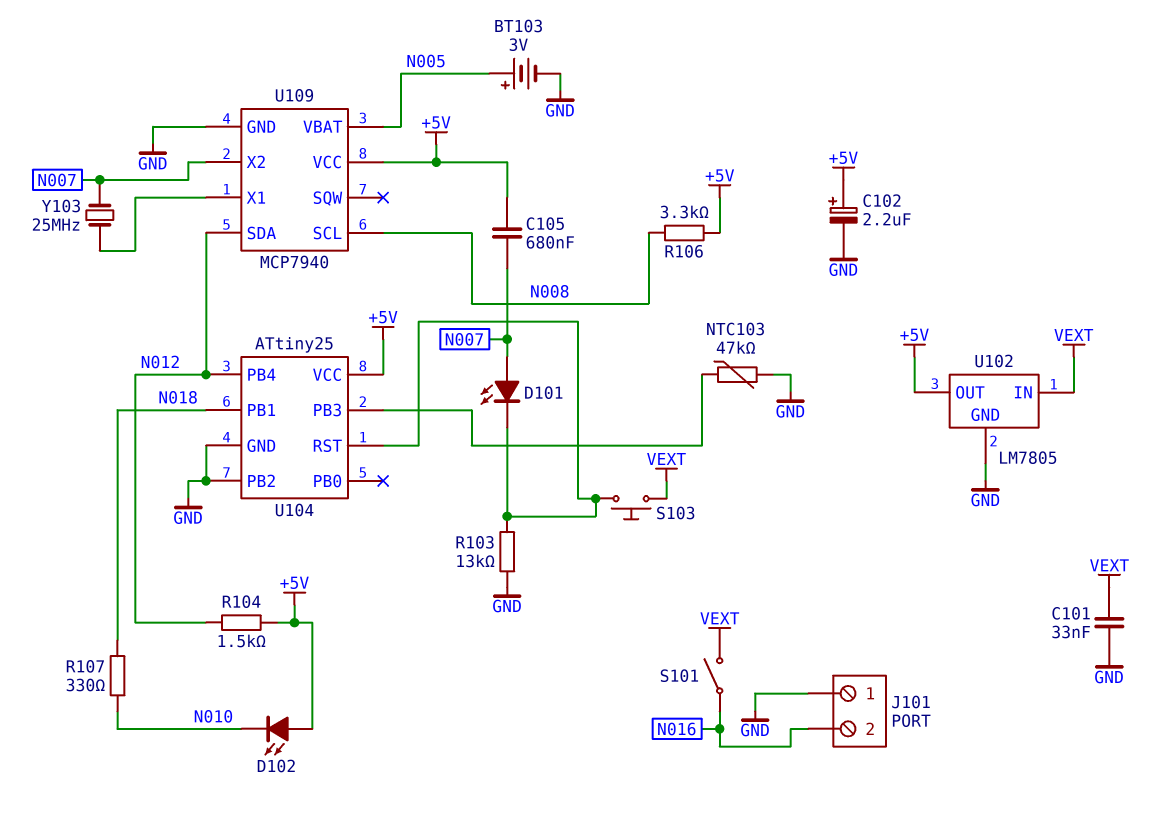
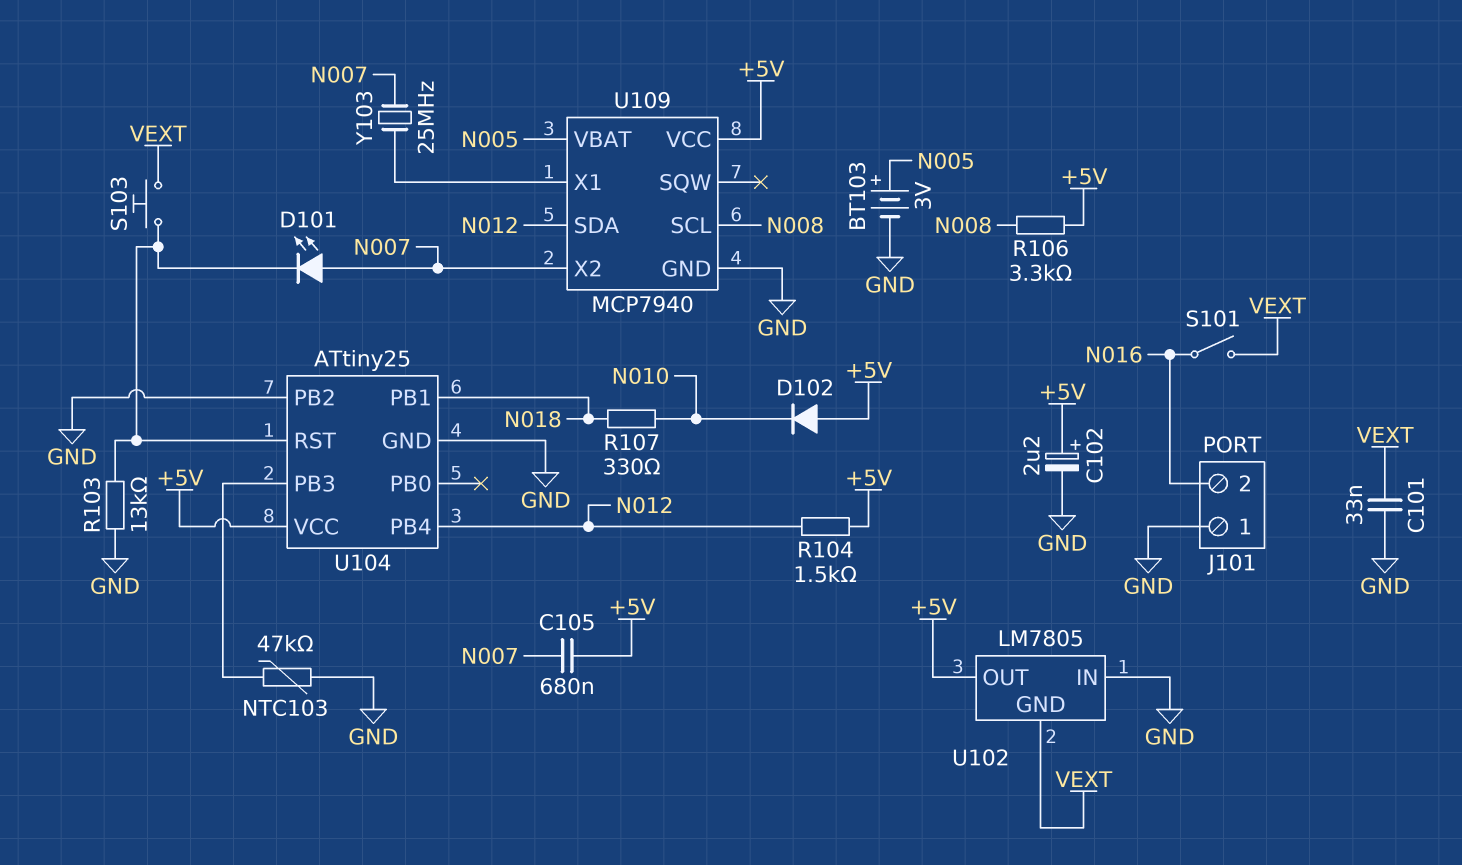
D102: LED (A +5V, K N010) -> diode (A +5V, K N010)
U102 pin GND: GND -> VEXT
U102 pin IN: VEXT -> GND

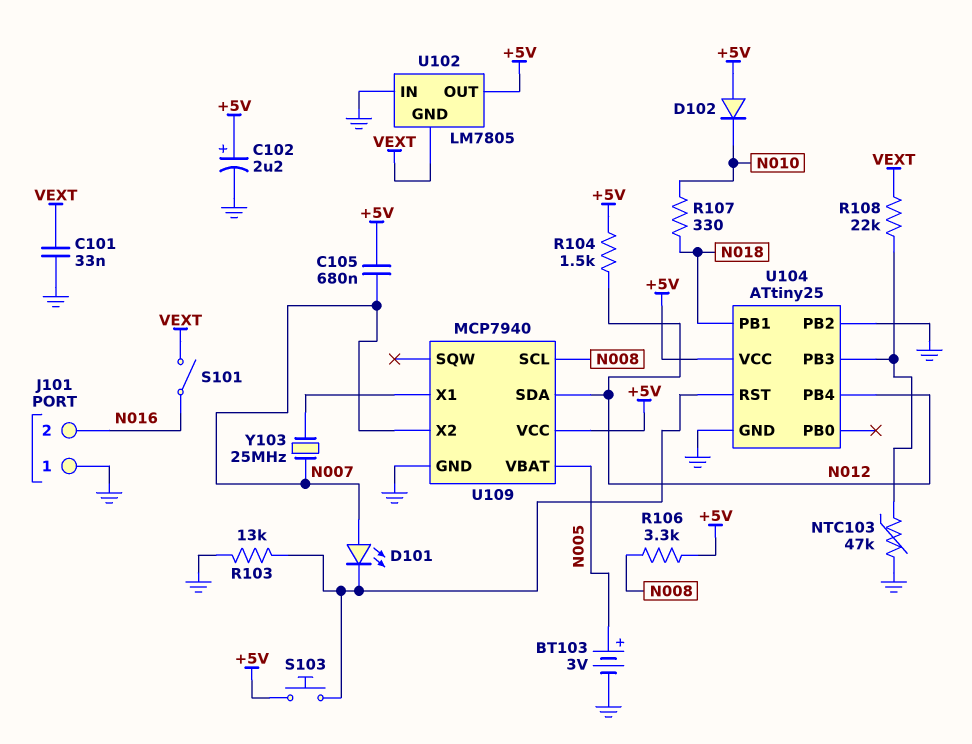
R108: none -> 22k (U104/PB3, VEXT)
S103: button (U104/RST, VEXT) -> button (+5V, U104/RST)

